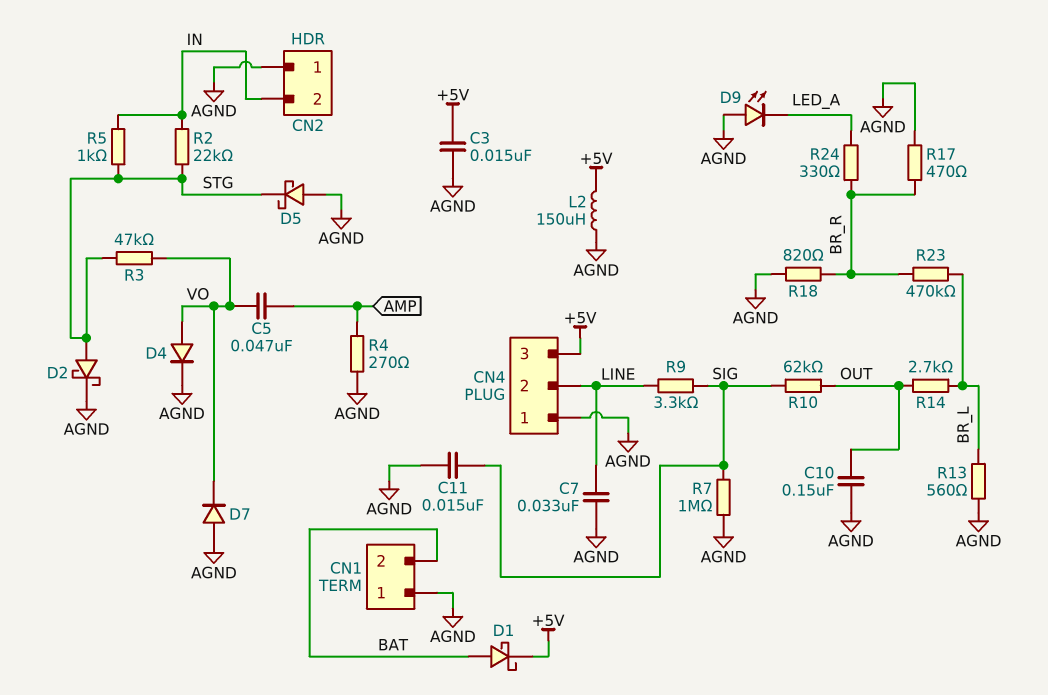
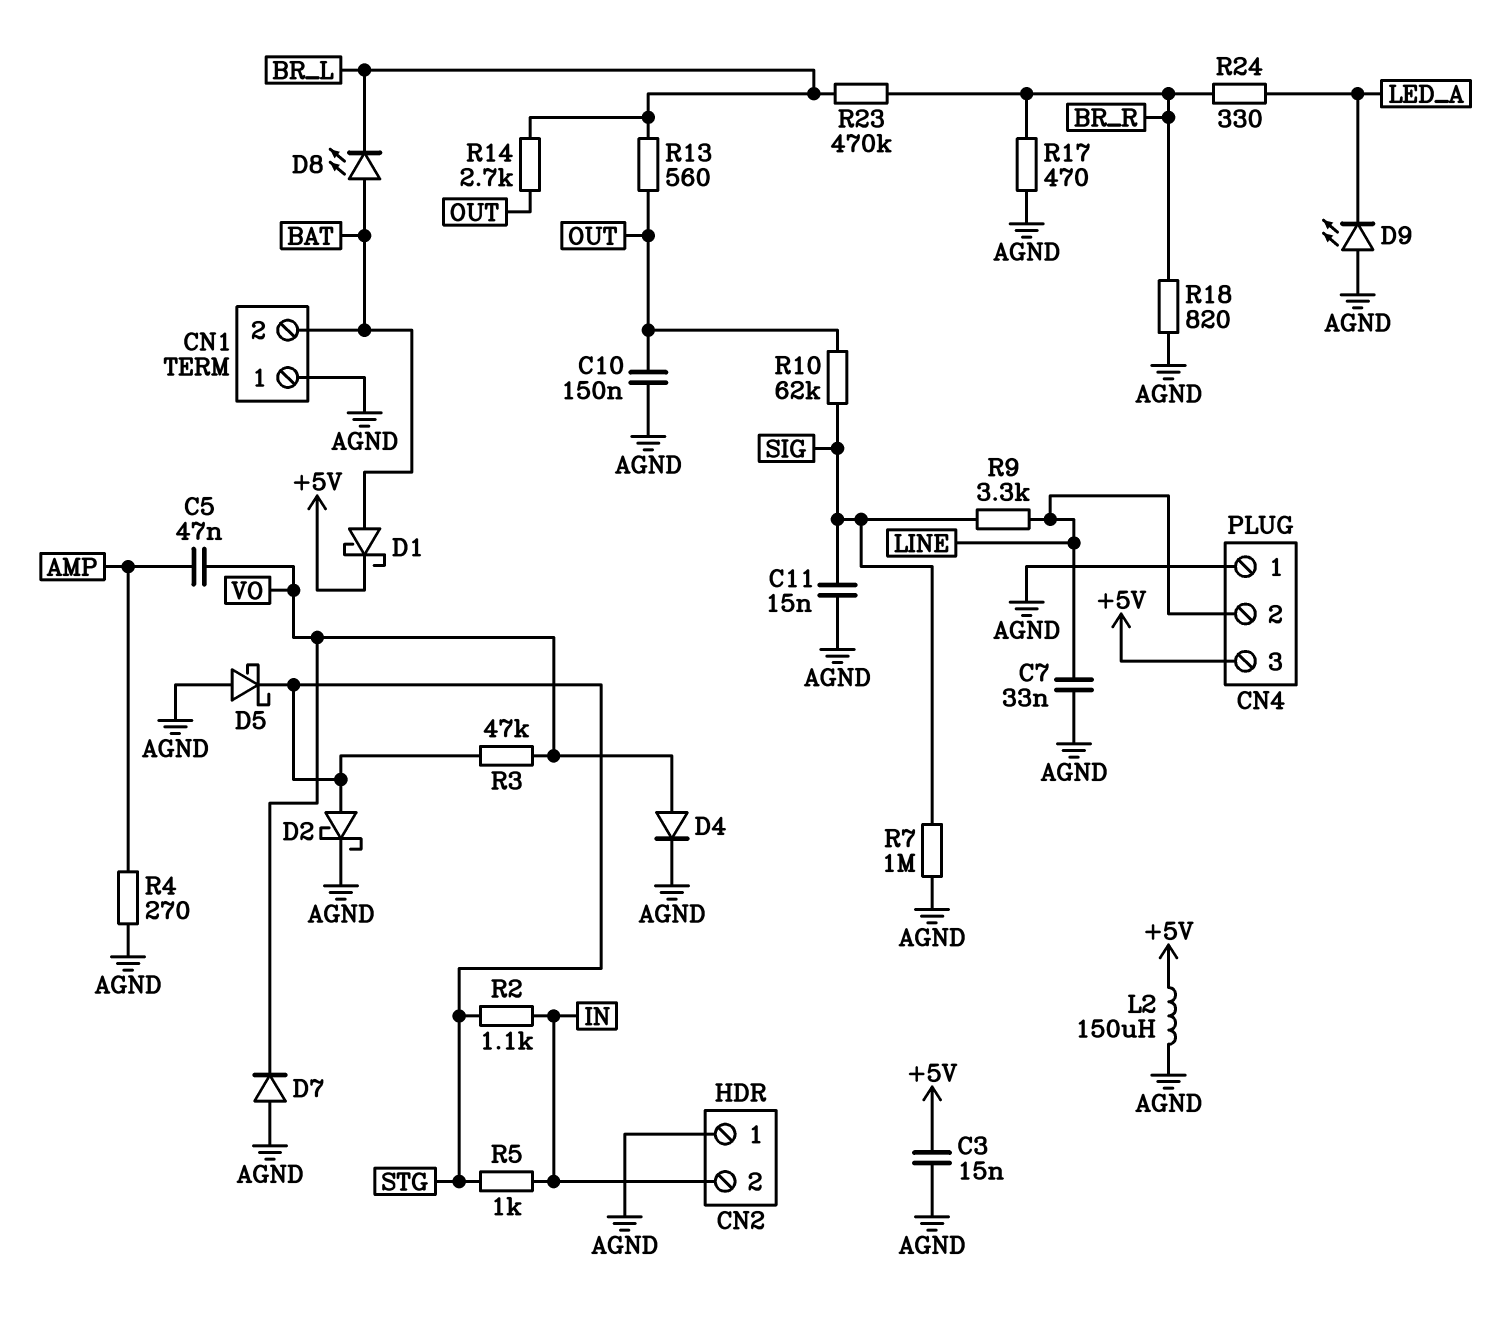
D8: none -> LED (A BAT, K BR_L)
R2: 22k (IN, STG) -> 1.1k (IN, STG)
R13: 560 (AGND, BR_L) -> 560 (BR_L, OUT)

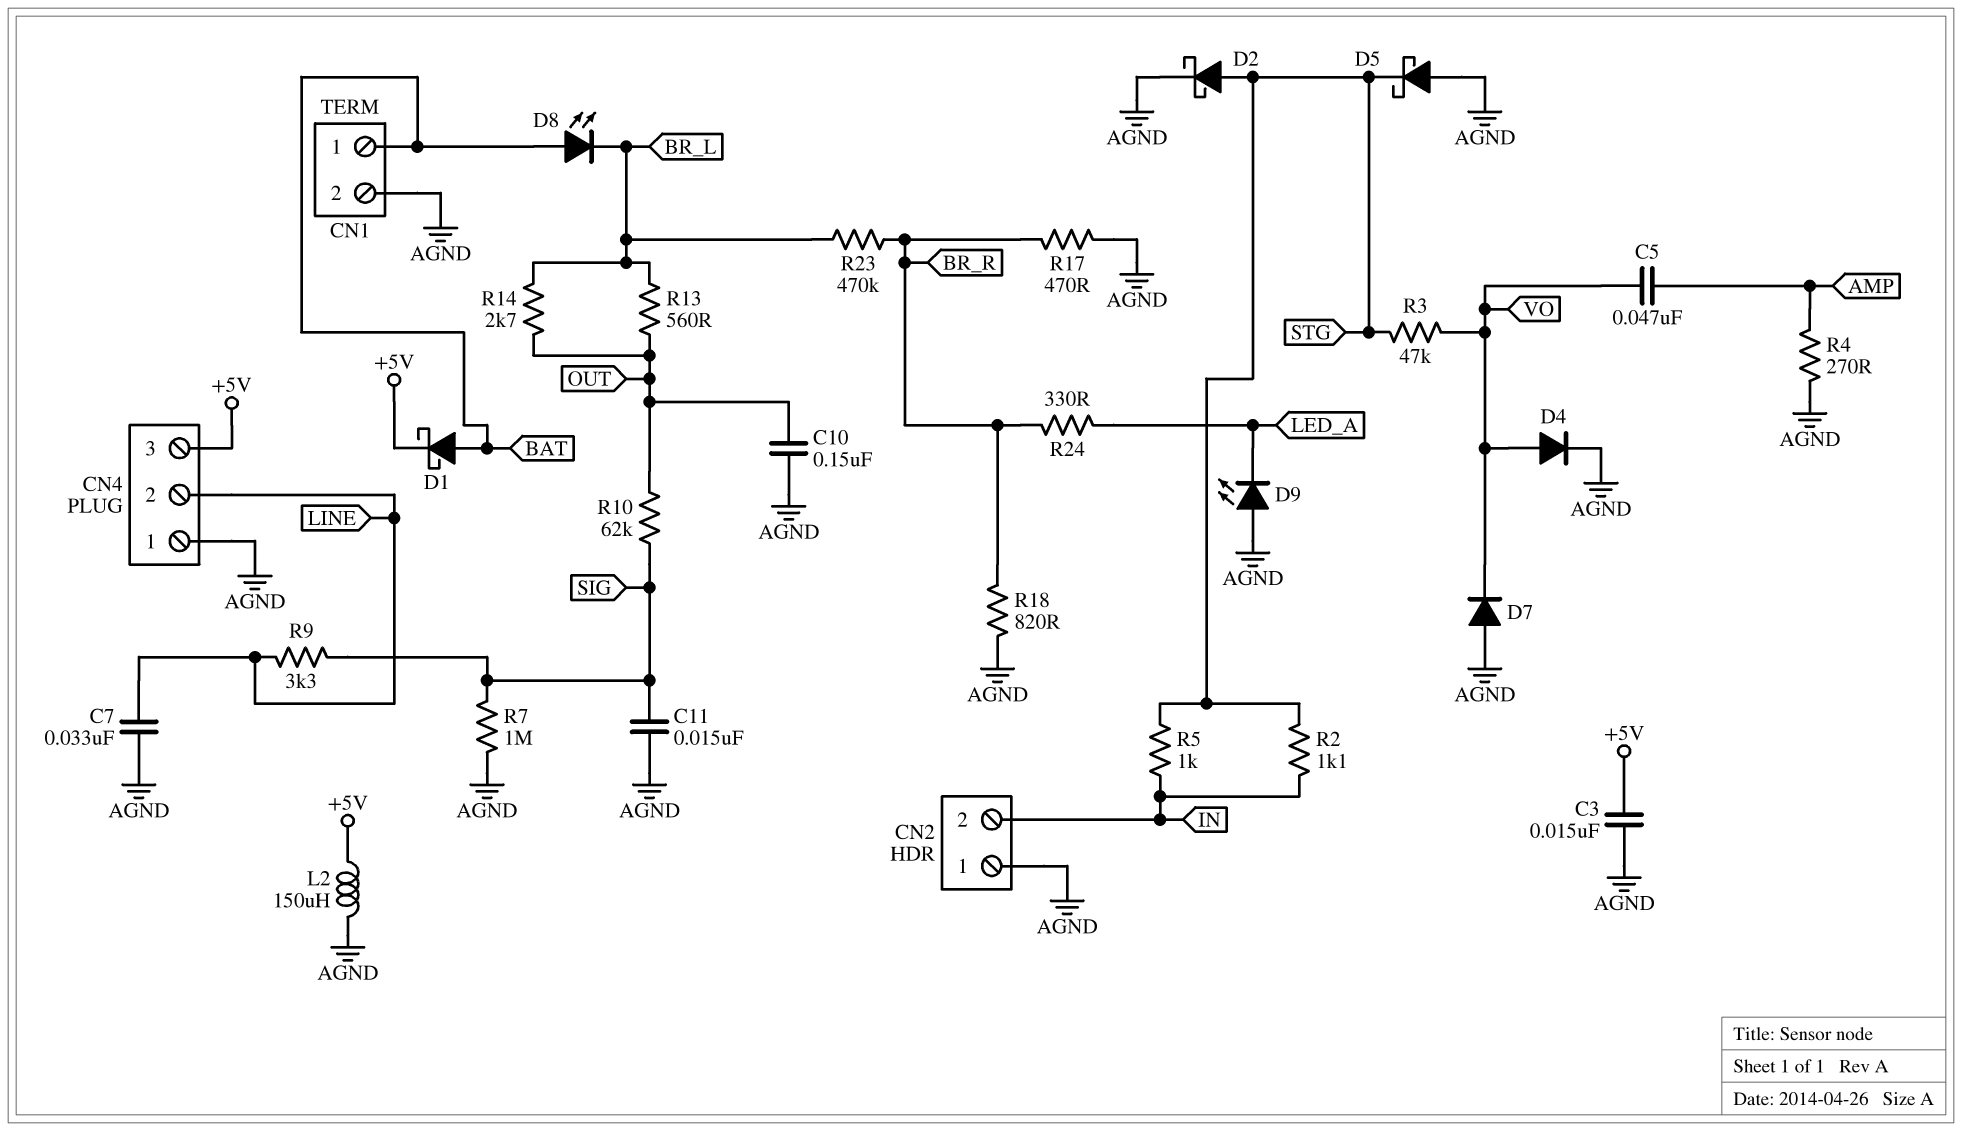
CN1 pin 1: AGND -> BAT
CN1 pin 2: BAT -> AGND

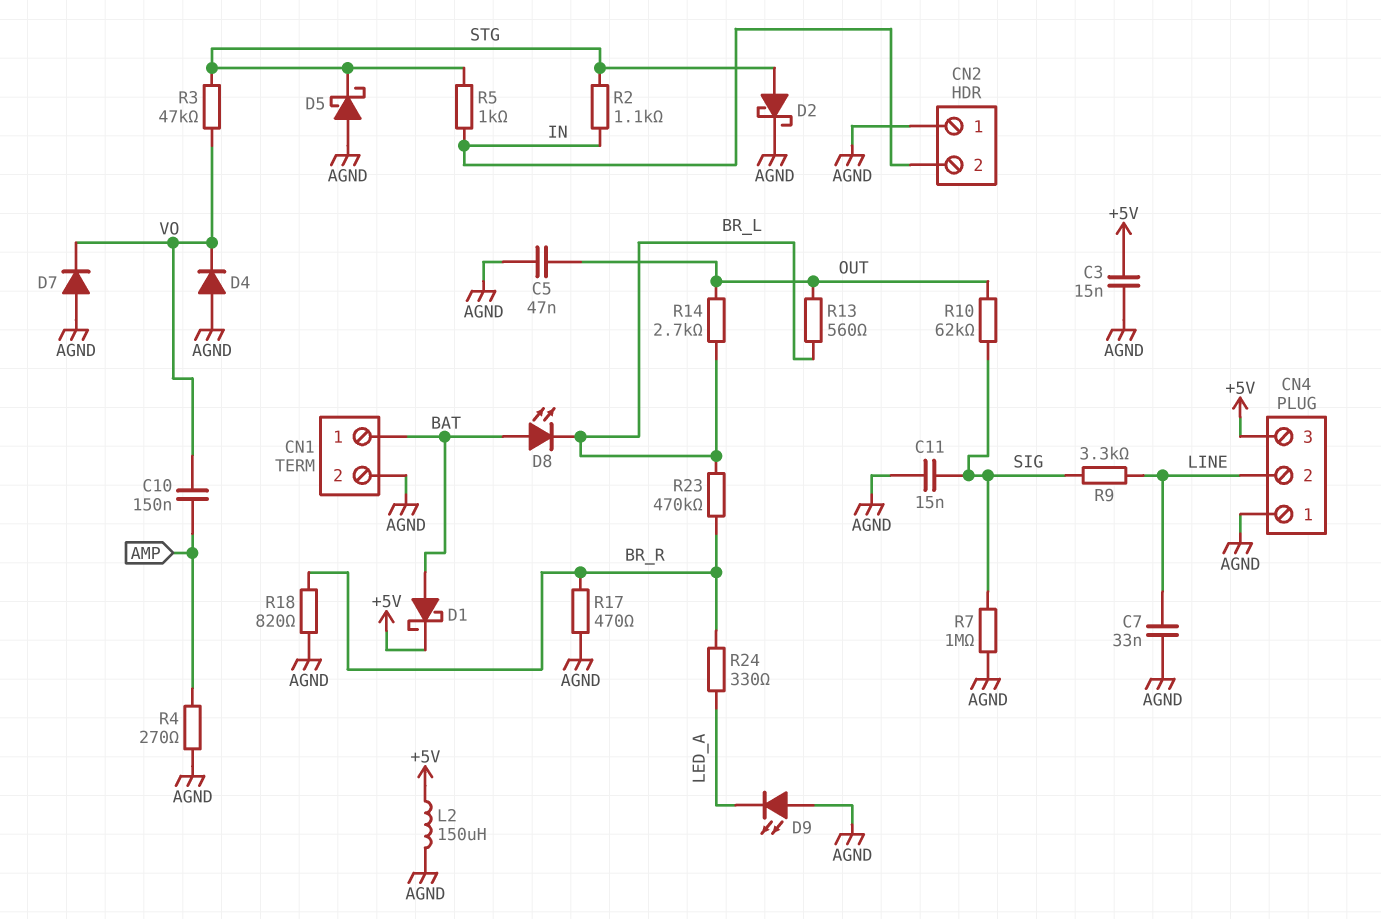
C5: 47nF (AMP, VO) -> 47nF (AGND, OUT)
C10: 150nF (AGND, OUT) -> 150nF (AMP, VO)
D4: diode (A VO, K AGND) -> diode (A AGND, K VO)

